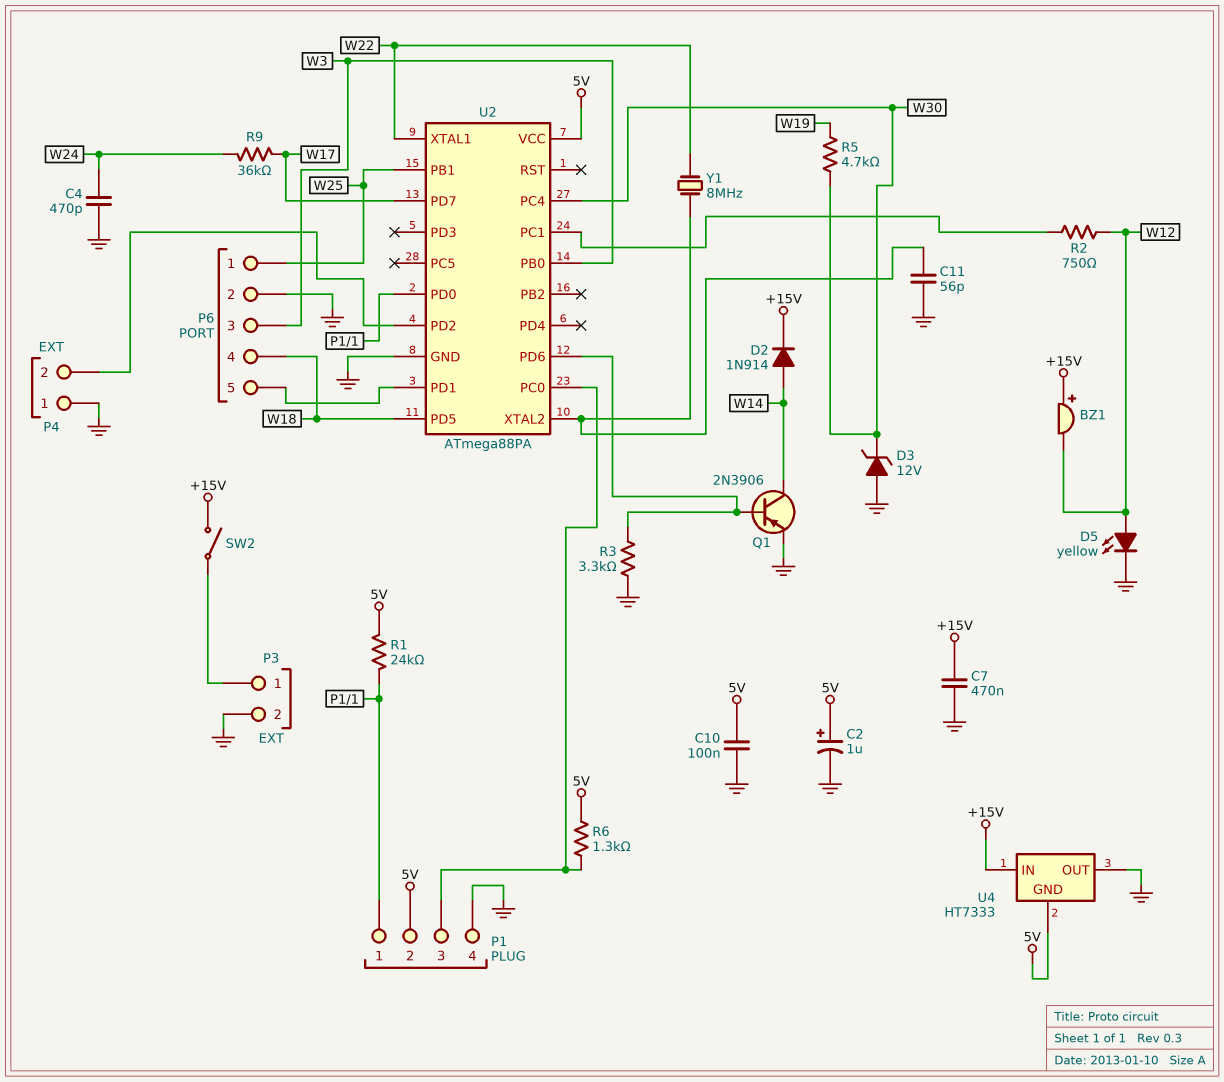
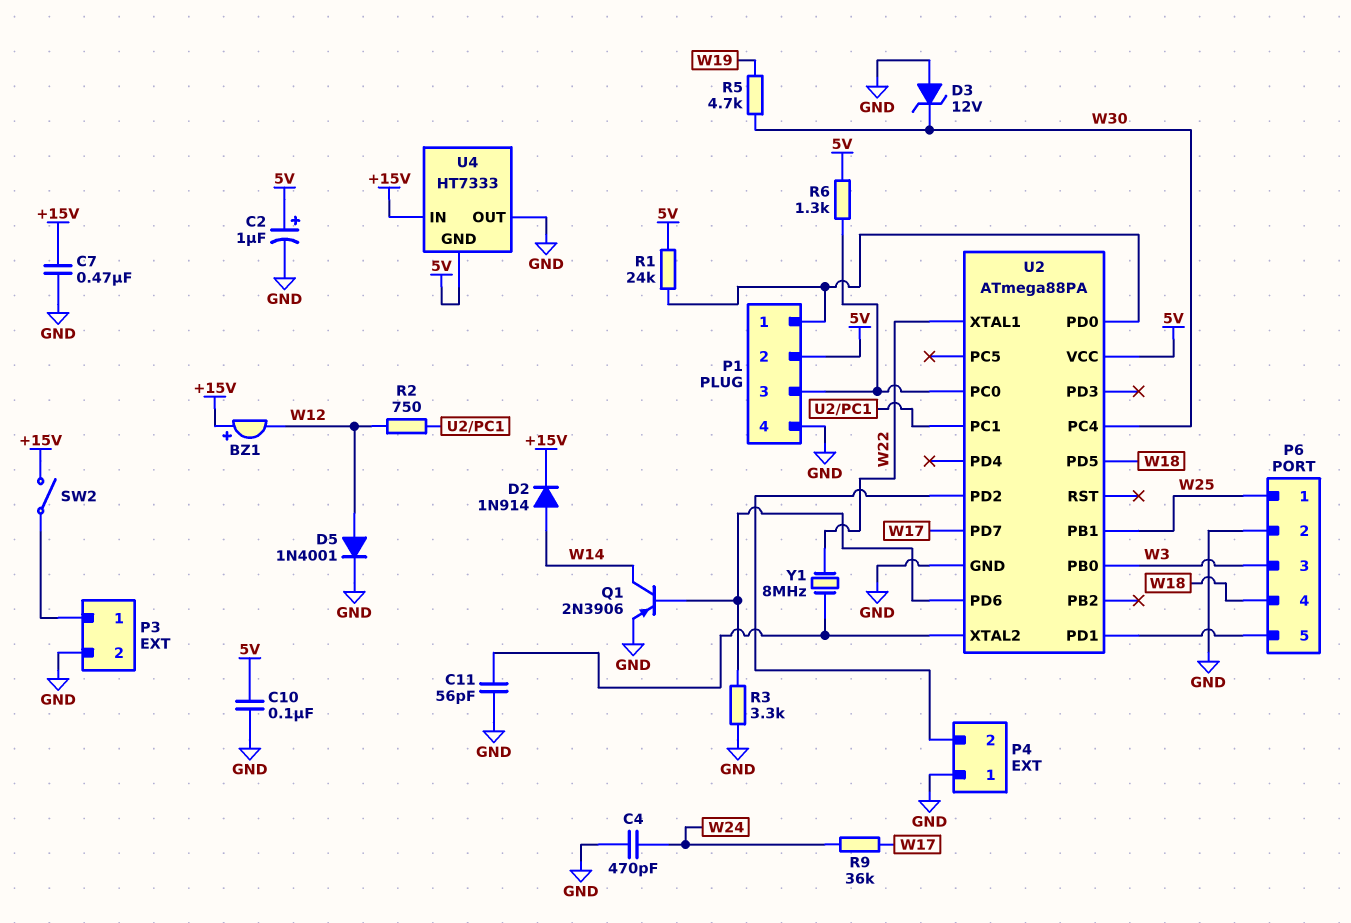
D5: LED yellow (A W12, K GND) -> diode 1N4001 (A W12, K GND)

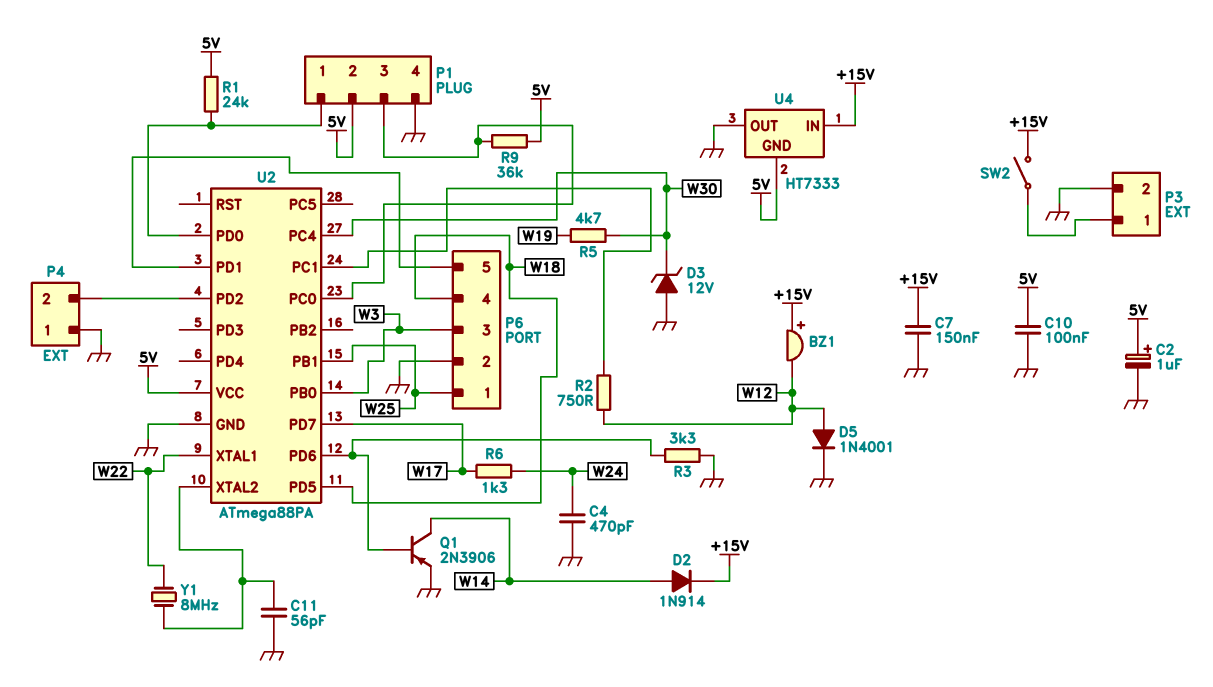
C7: 470nF (+15V, GND) -> 150nF (+15V, GND)
R6: 1.3k (5V, P1/3) -> 1.3k (W17, W24)
R9: 36k (W17, W24) -> 36k (5V, P1/3)

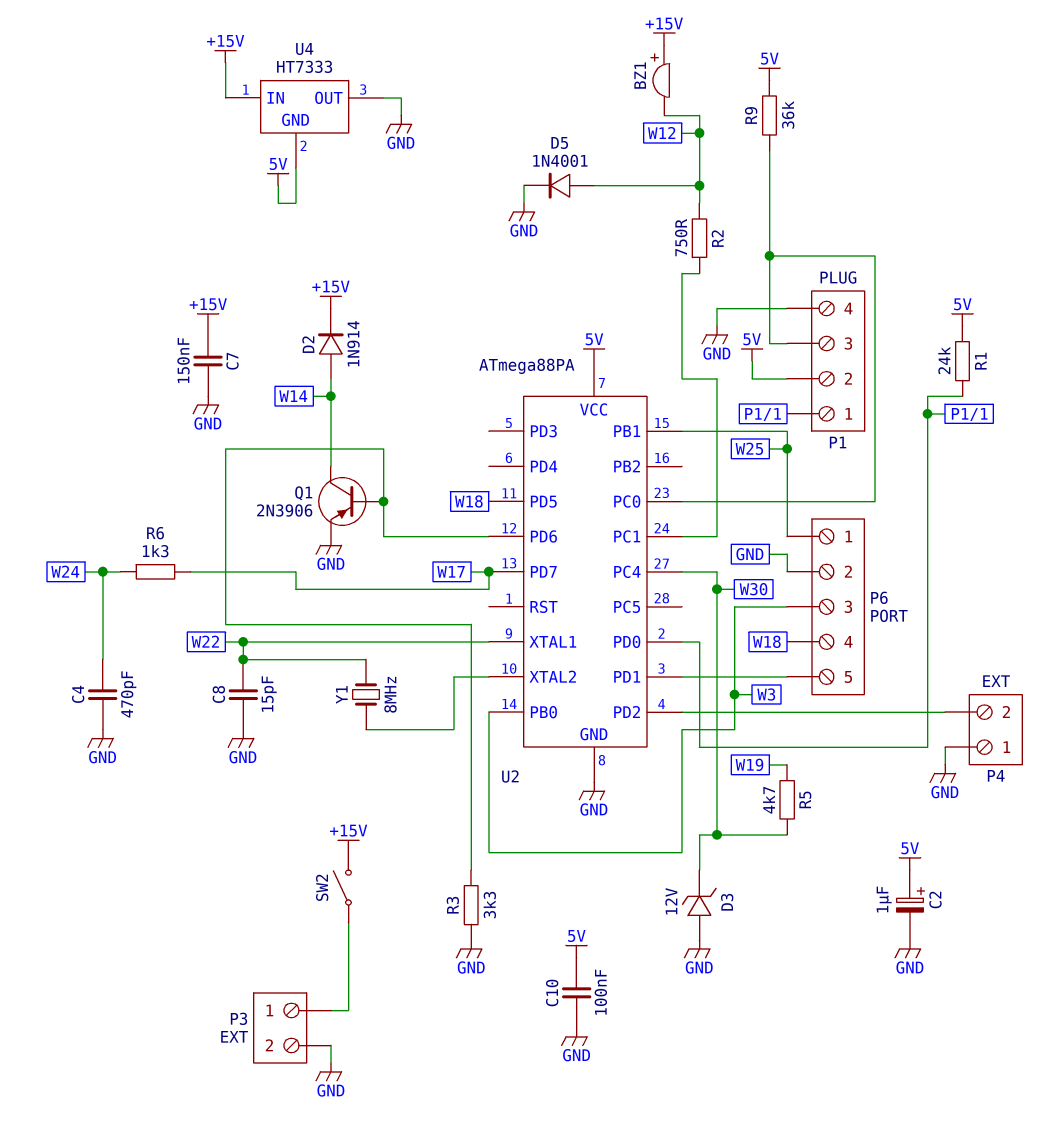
C8: none -> 15pF (GND, W22)
C11: 56pF (GND, U2/XTAL2) -> none

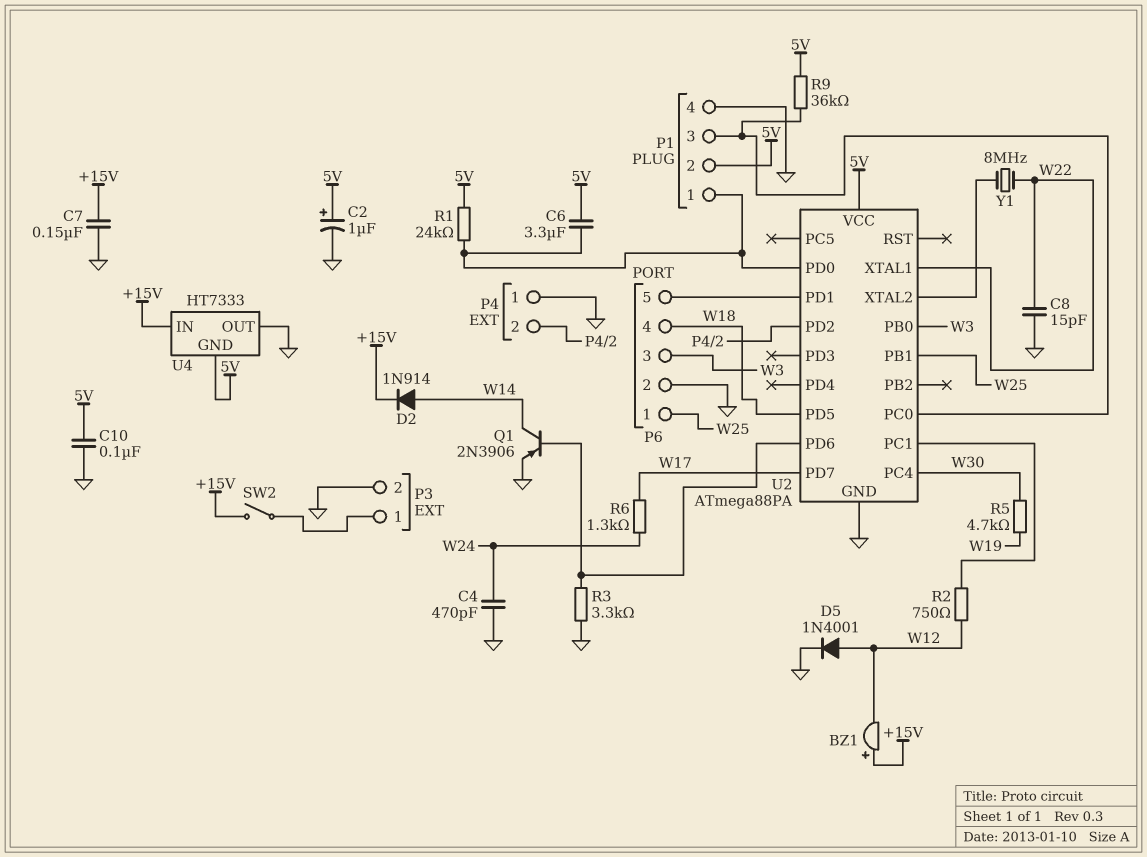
C6: none -> 3.3uF (5V, P1/1)
D3: zener 12V (A GND, K W30) -> none

